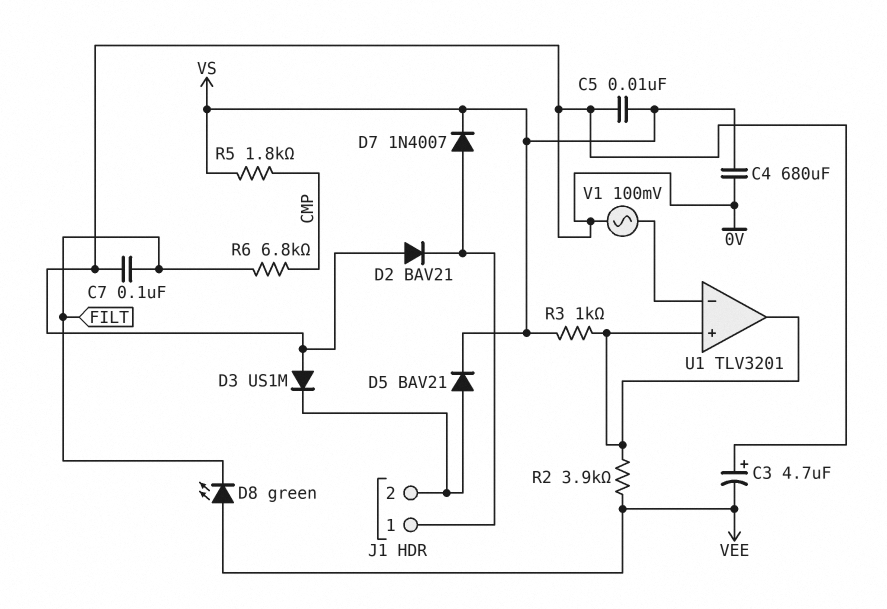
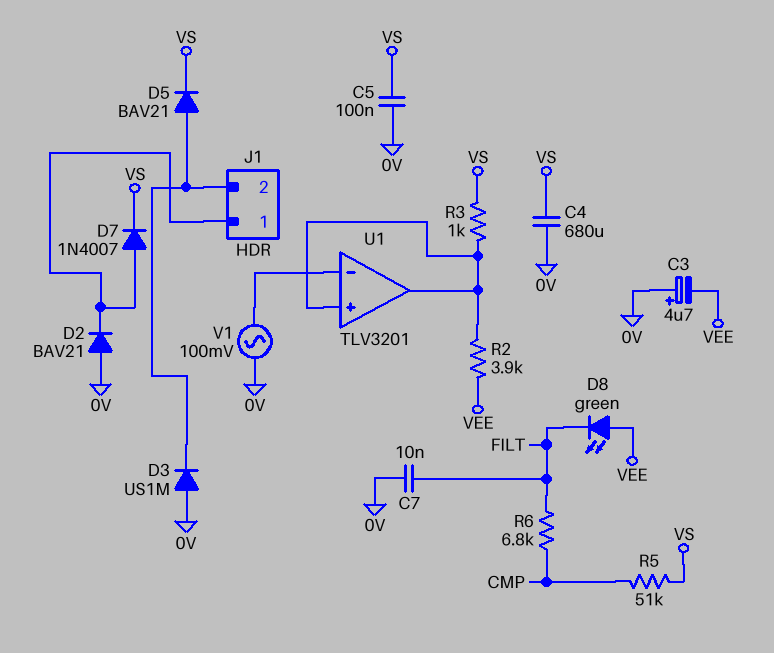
C5: 10nF (0V, VS) -> 100nF (0V, VS)
C7: 100nF (0V, FILT) -> 10nF (0V, FILT)
R5: 1.8k (CMP, VS) -> 51k (CMP, VS)

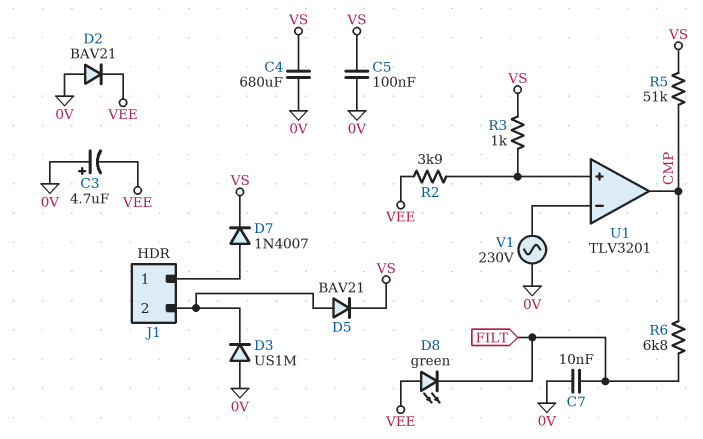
D2: diode BAV21 (A 0V, K J1/1) -> diode BAV21 (A 0V, K VEE)
U1 pin out: U1/in+ -> CMP
V1: AC 100mV (0V, U1/in-) -> AC 230V (0V, U1/in-)

